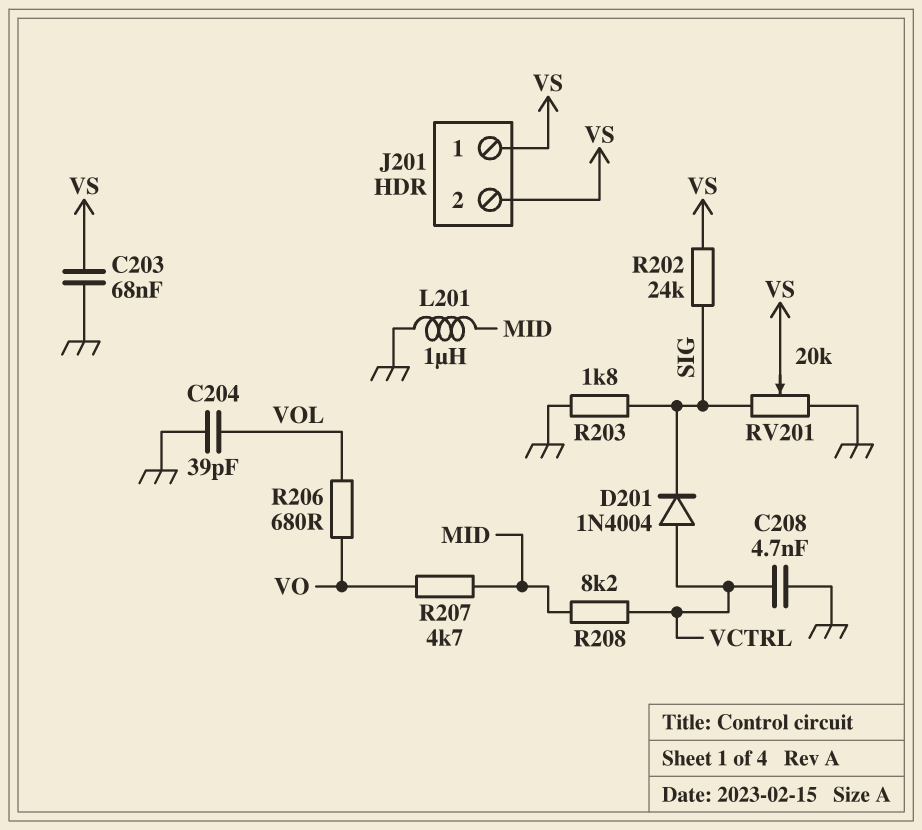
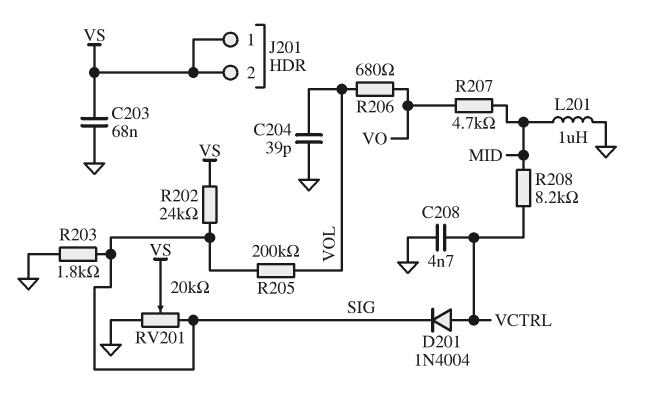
R205: none -> 200k (SIG, VOL)

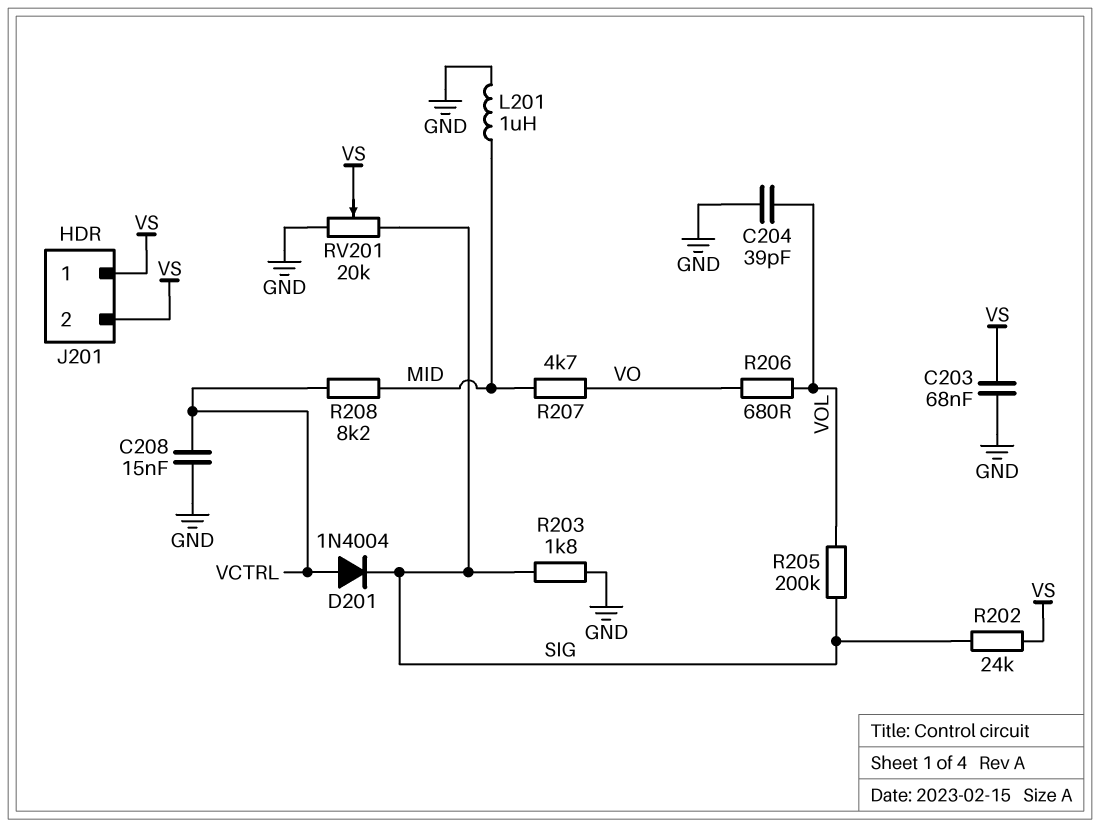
C208: 4.7nF (GND, VCTRL) -> 15nF (GND, VCTRL)

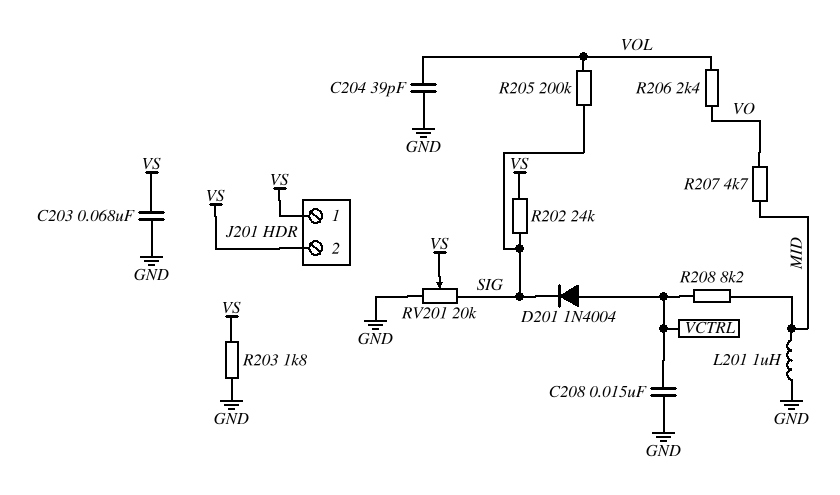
R203: 1.8k (GND, SIG) -> 1.8k (GND, VS)
R206: 680 (VO, VOL) -> 2.4k (VO, VOL)

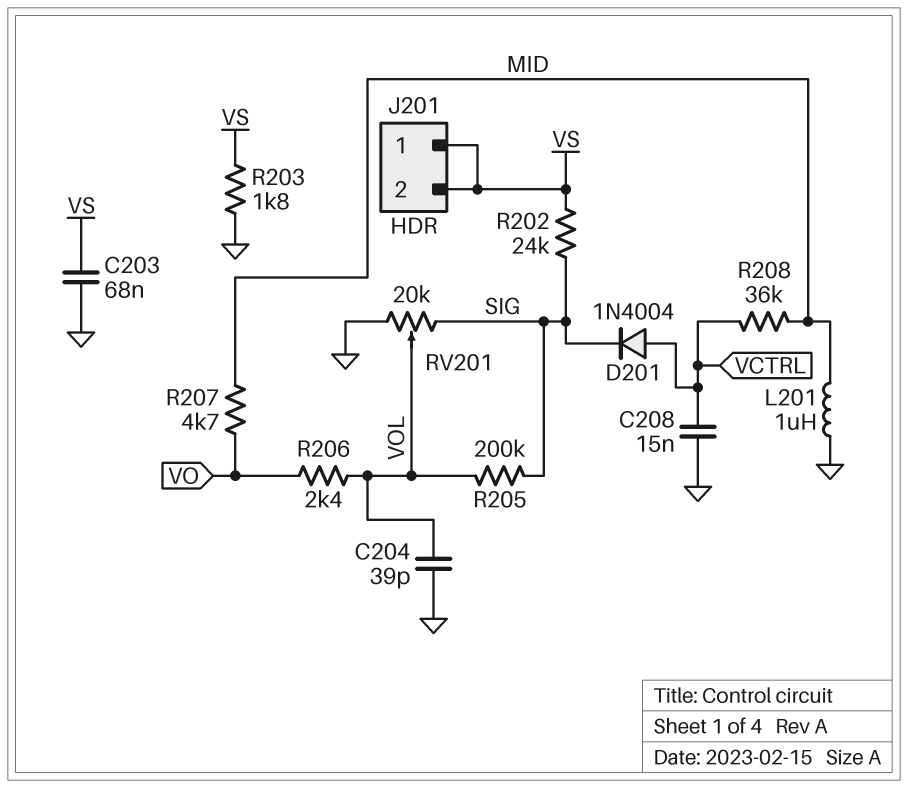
R208: 8.2k (MID, VCTRL) -> 36k (MID, VCTRL)
RV201: 20k (GND, SIG, wiper VS) -> 20k (GND, SIG, wiper VOL)

